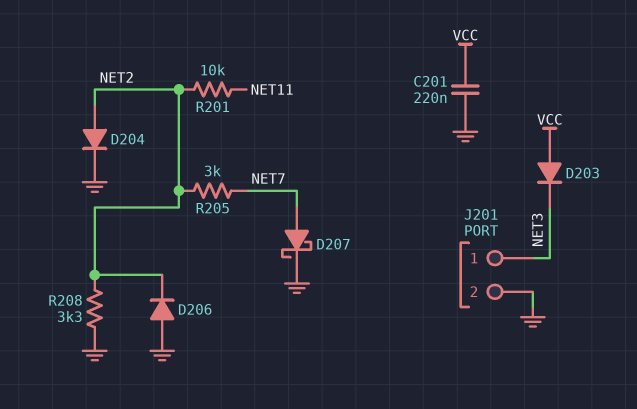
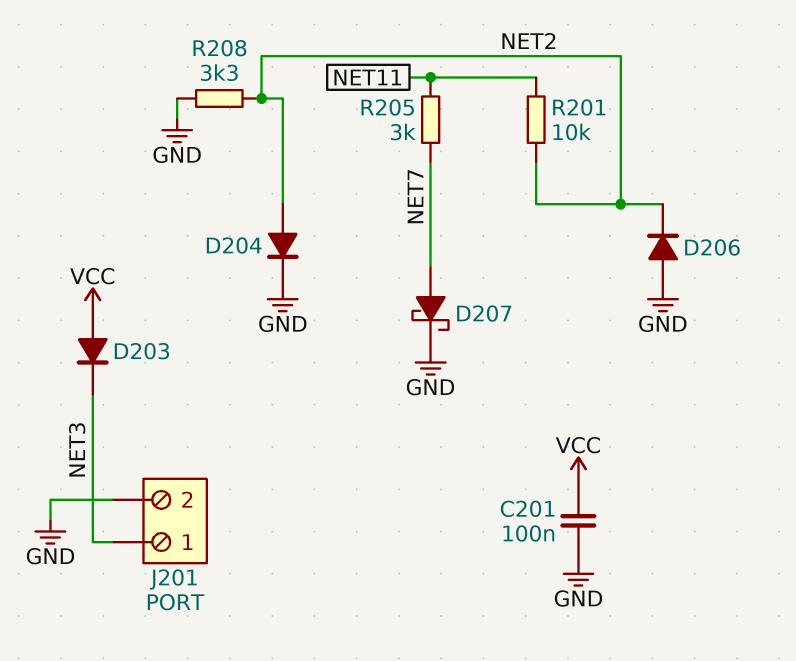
C201: 220nF (GND, VCC) -> 100nF (GND, VCC)
R205: 3k (NET2, NET7) -> 3k (NET7, NET11)

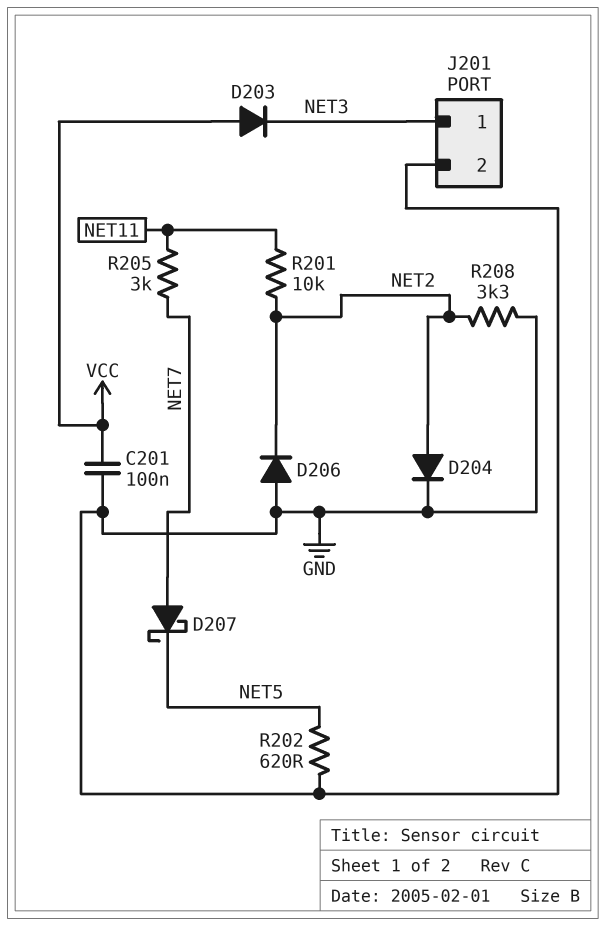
D207: schottky (A NET7, K GND) -> schottky (A NET7, K NET5)
R202: none -> 620 (GND, NET5)

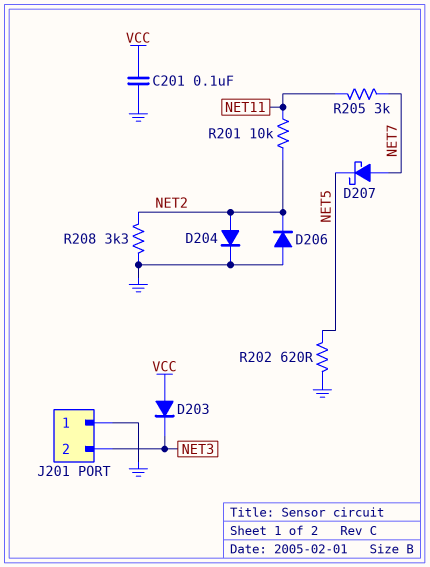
J201 pin 1: NET3 -> GND
J201 pin 2: GND -> NET3

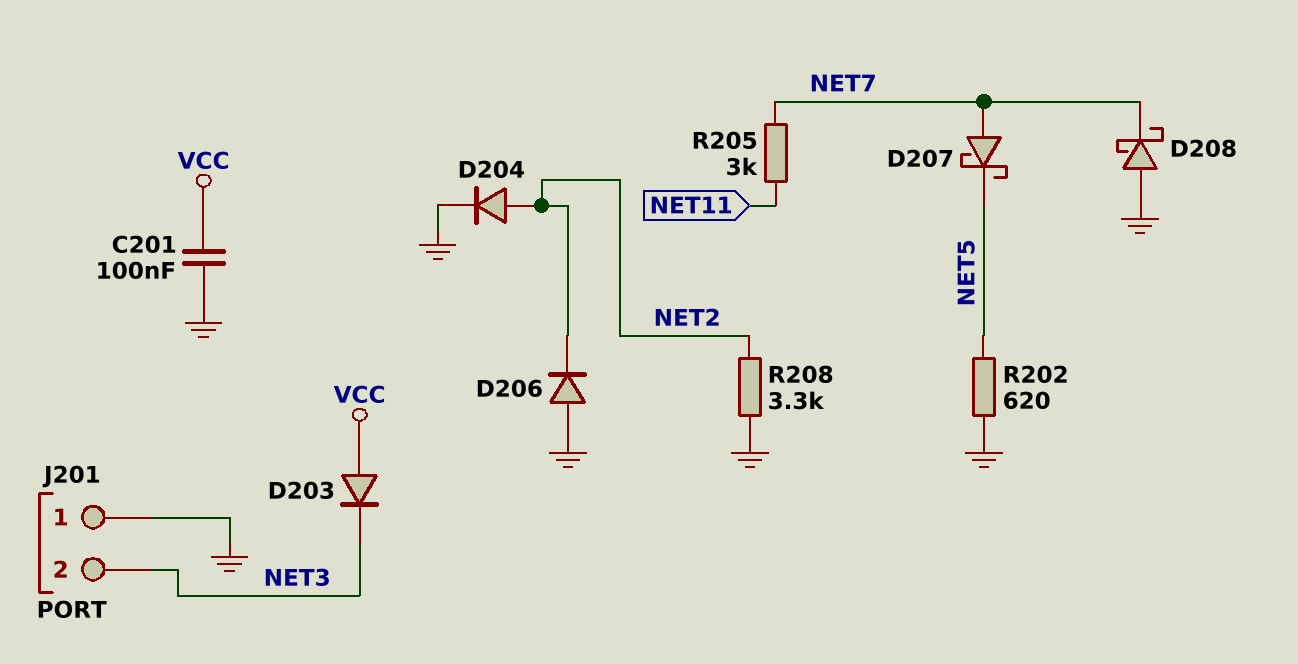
D208: none -> schottky (A GND, K NET7)
R201: 10k (NET2, NET11) -> none

